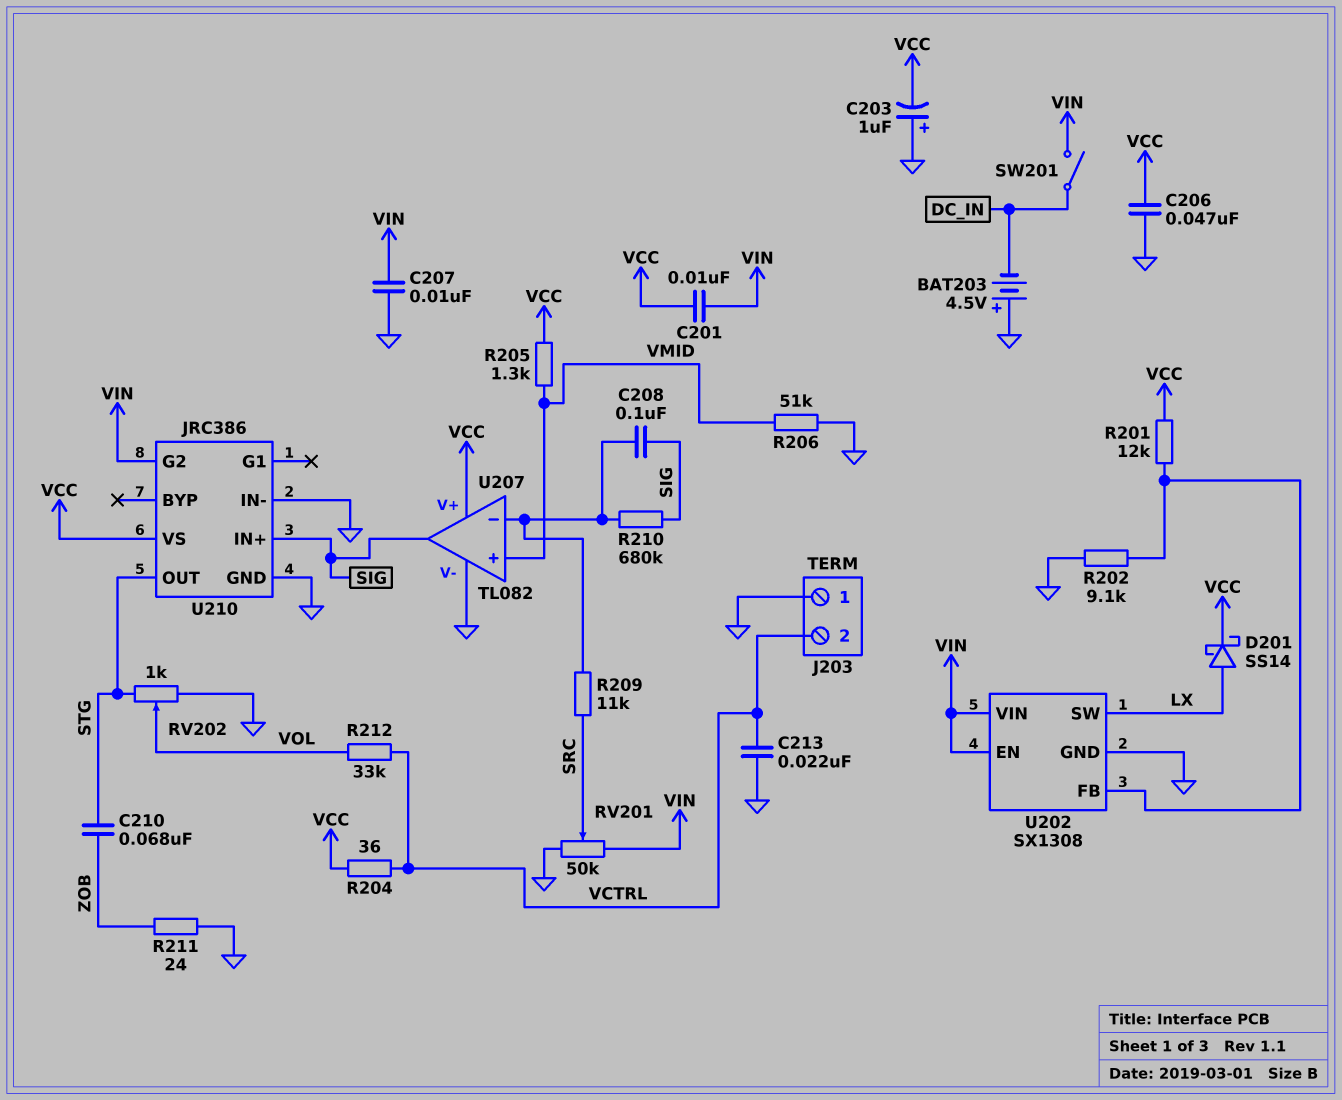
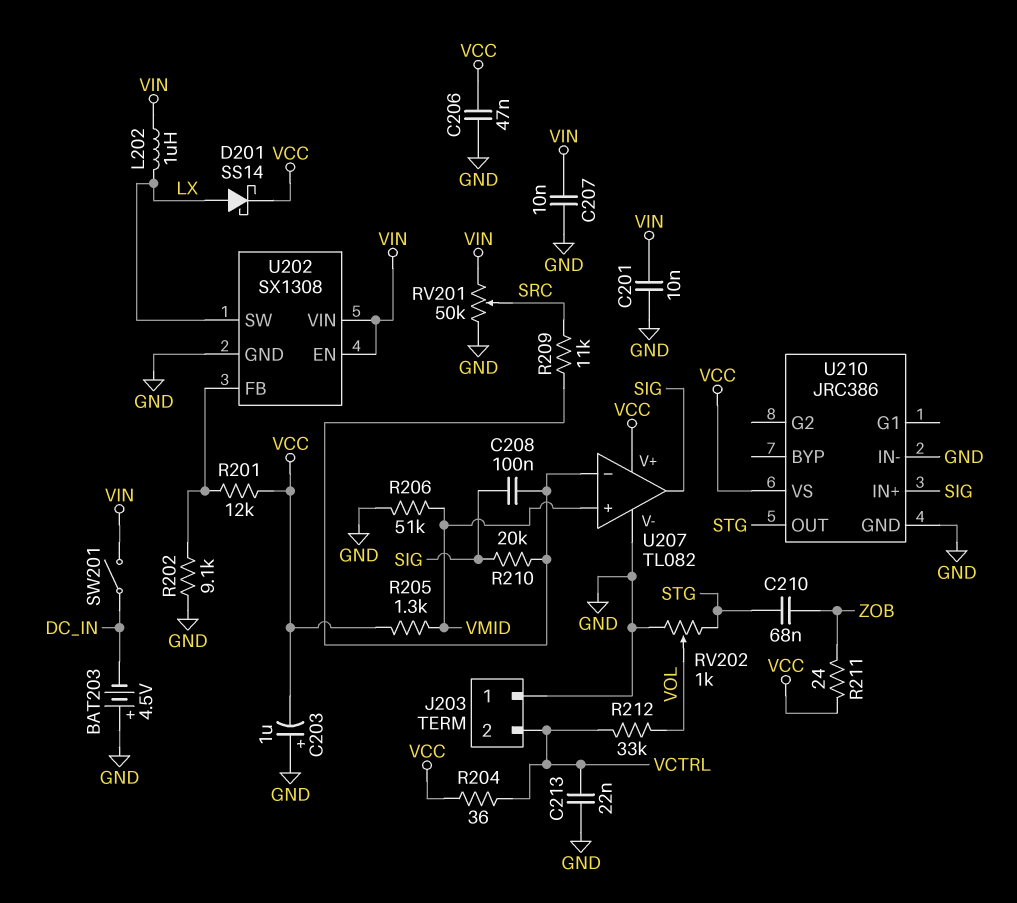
C201: 10nF (VCC, VIN) -> 10nF (GND, VIN)
L202: none -> 1uH (LX, VIN)
R210: 680k (SIG, U207/in-) -> 20k (SIG, U207/in-)
R211: 24 (GND, ZOB) -> 24 (VCC, ZOB)
U210 pin G2: VIN -> none

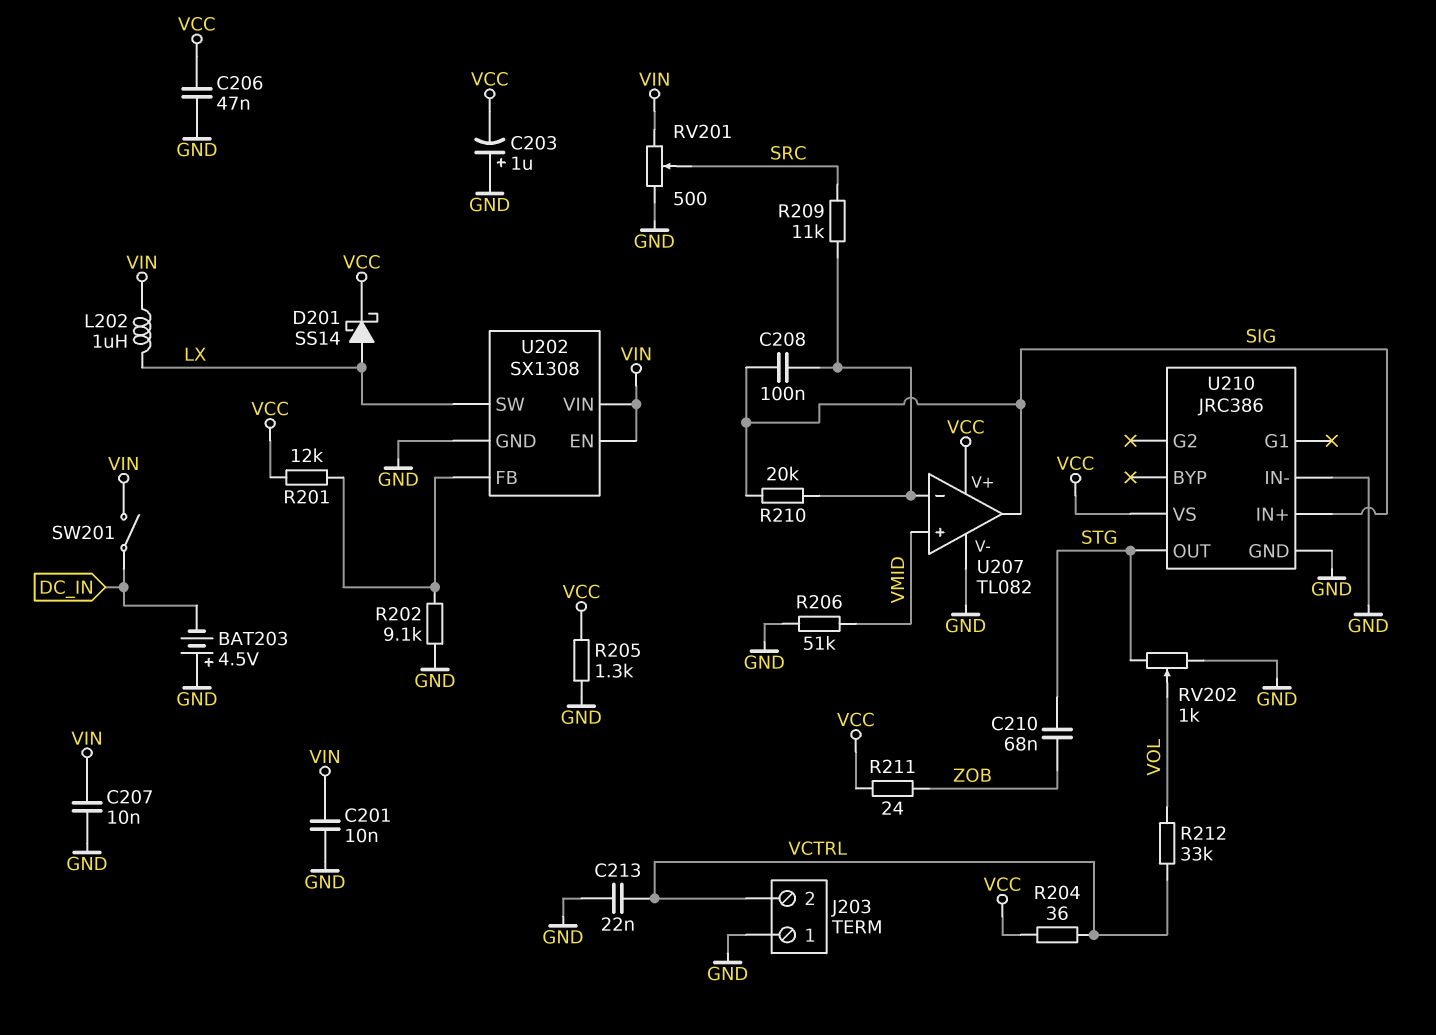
R205: 1.3k (VCC, VMID) -> 1.3k (GND, VCC)
RV201: 50k (GND, VIN, wiper SRC) -> 500 (GND, VIN, wiper SRC)

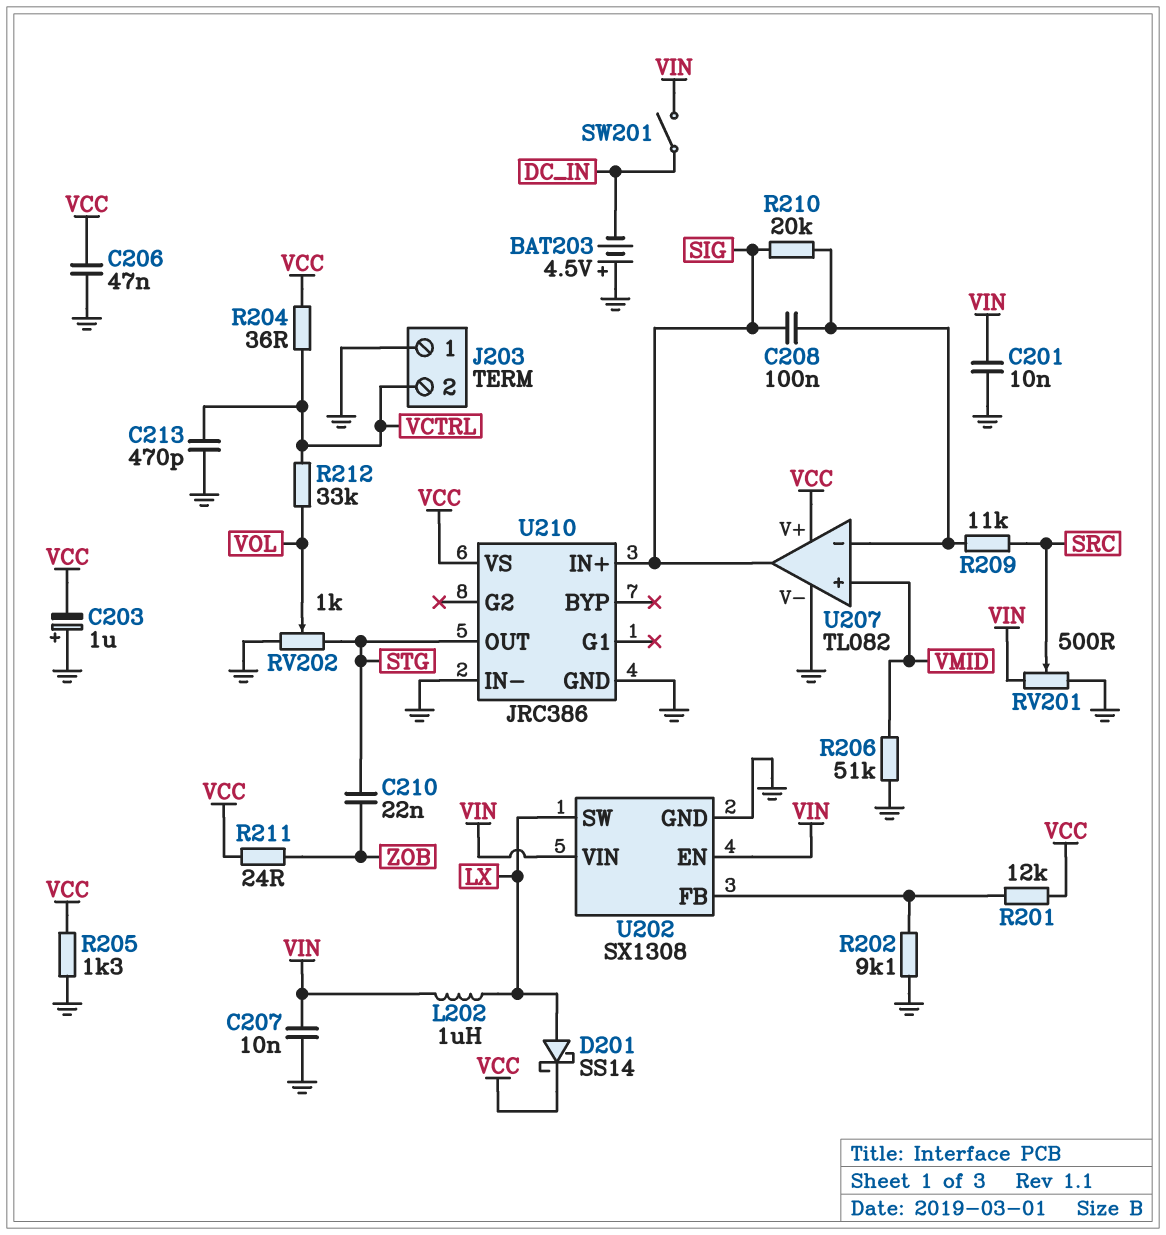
C210: 68nF (STG, ZOB) -> 22nF (STG, ZOB)
C213: 22nF (GND, VCTRL) -> 470pF (GND, VCTRL)

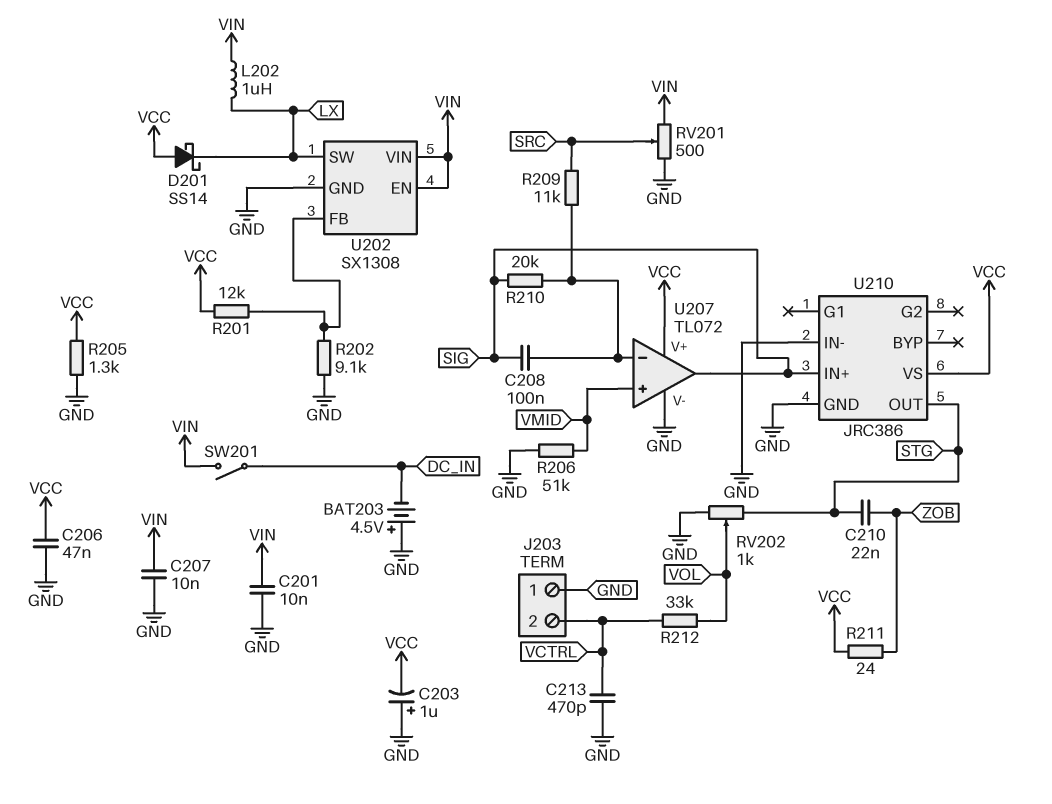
D201: schottky SS14 (A LX, K VCC) -> schottky SS14 (A VCC, K LX)
R204: 36 (VCC, VCTRL) -> none
U207: TL082 -> TL072

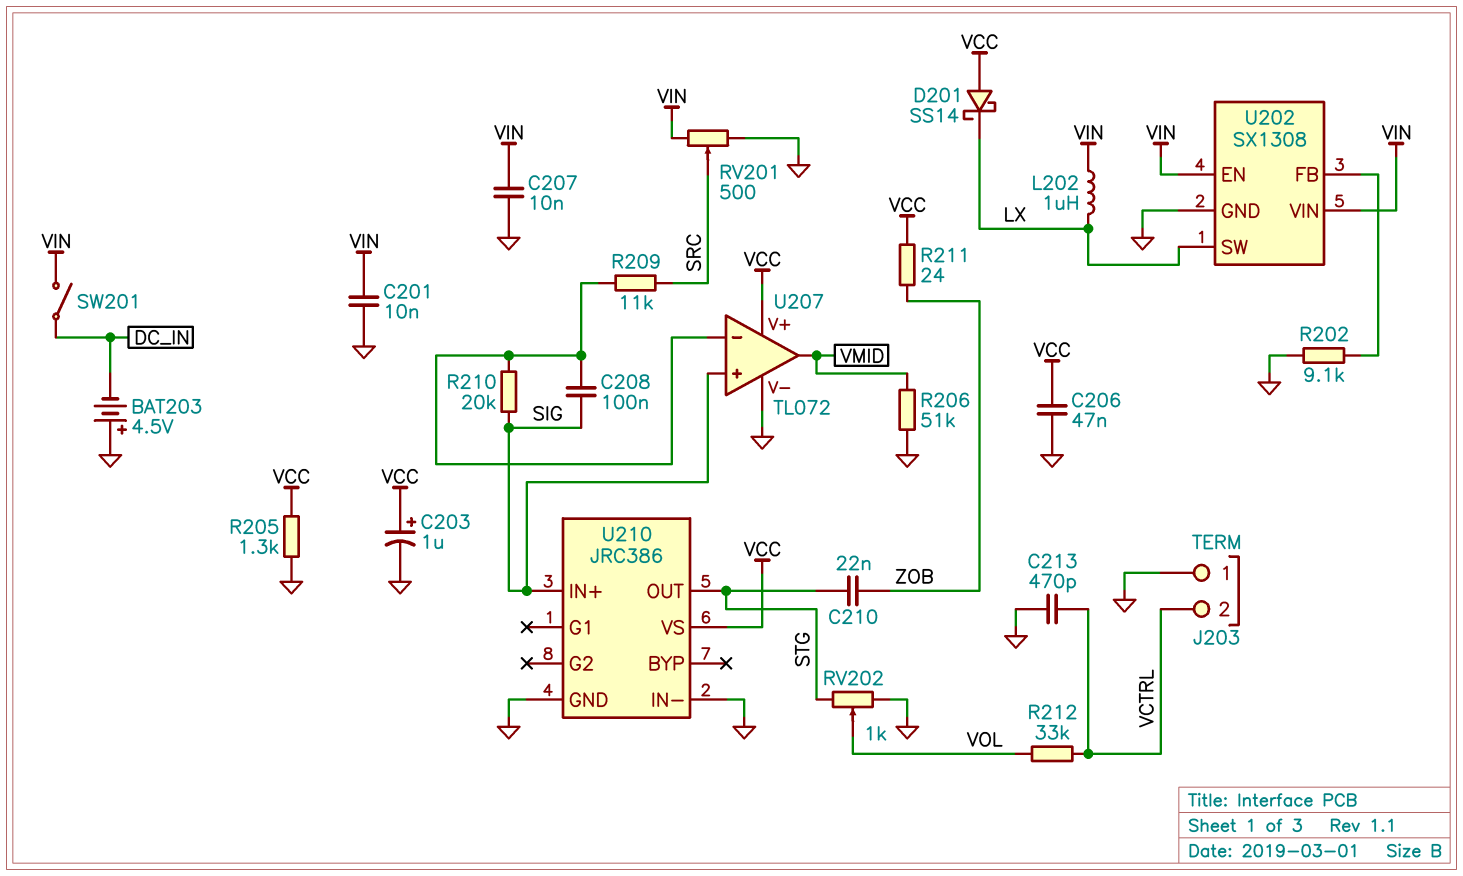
C203: 1uF (plus GND, minus VCC) -> 1uF (plus VCC, minus GND)
R201: 12k (U202/FB, VCC) -> none
U207 pin in+: VMID -> SIG
U207 pin out: SIG -> VMID

